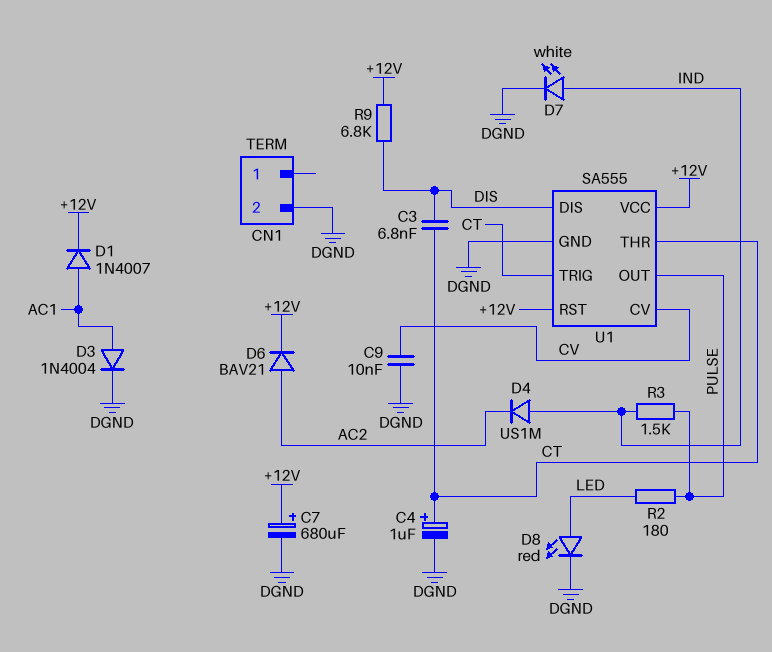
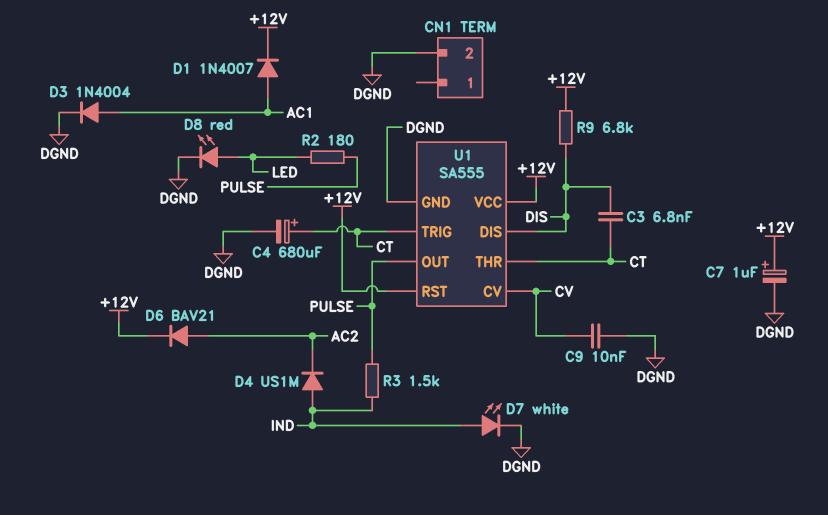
C4: 1uF (plus CT, minus DGND) -> 680uF (plus CT, minus DGND)
C7: 680uF (plus +12V, minus DGND) -> 1uF (plus +12V, minus DGND)

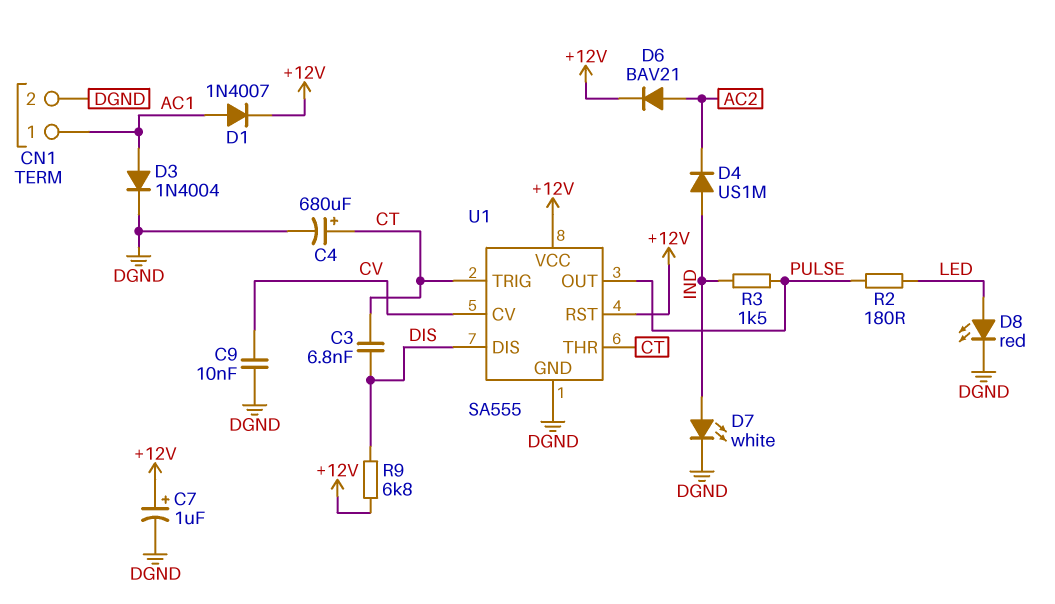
CN1 pin 1: none -> AC1

